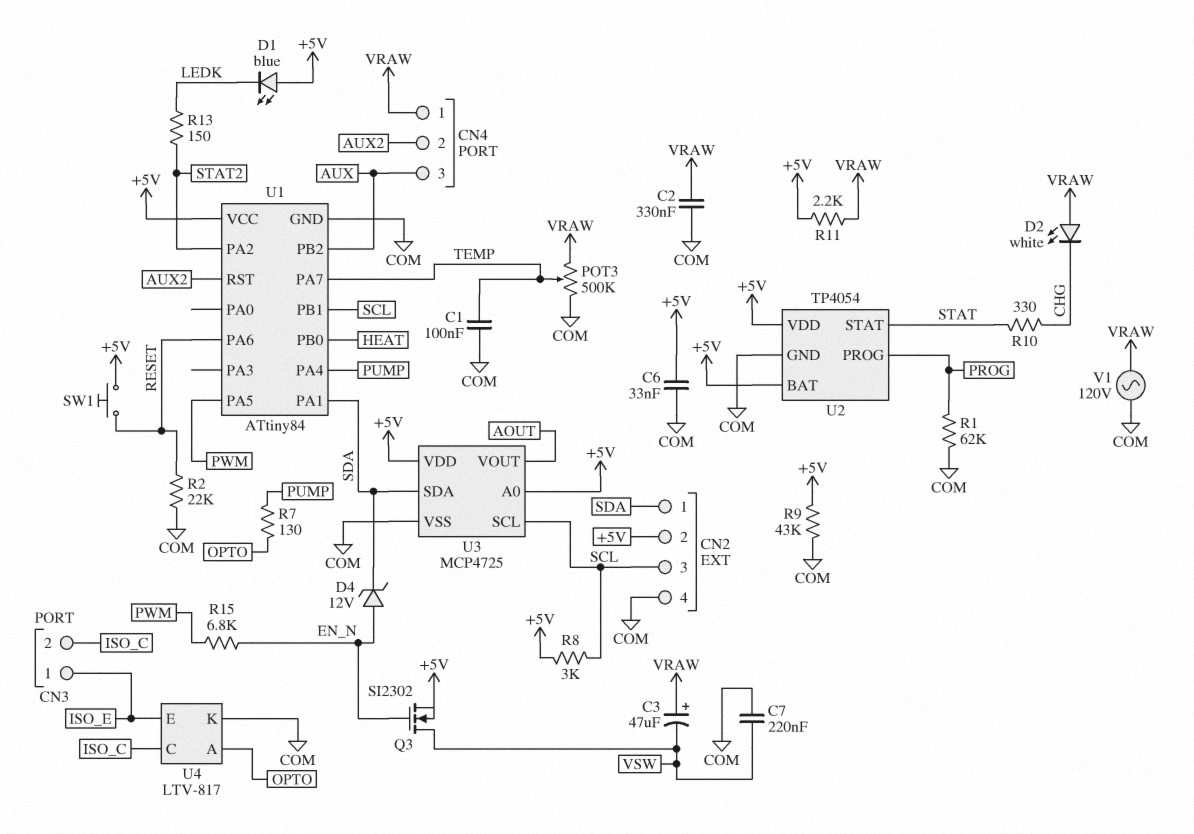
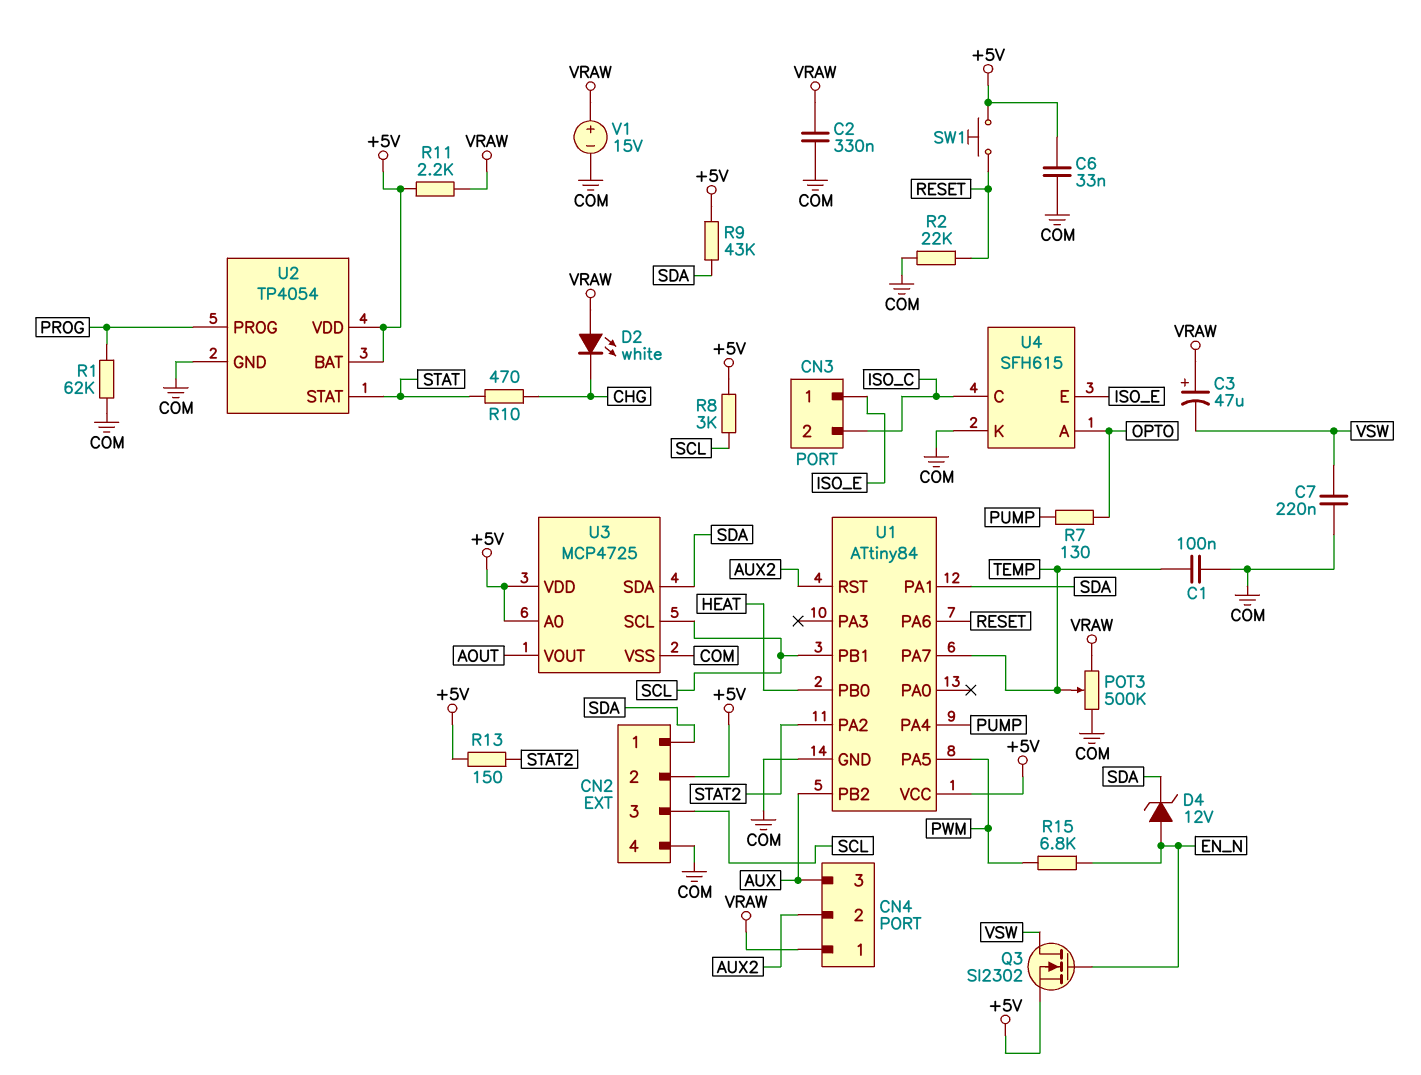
D1: LED blue (A +5V, K LEDK) -> none
R9: 43k (+5V, COM) -> 43k (+5V, SDA)
R10: 330 (CHG, STAT) -> 470 (CHG, STAT)
R13: 150 (LEDK, STAT2) -> 150 (+5V, STAT2)
U4: LTV-817 -> SFH615
V1: AC 120V (COM, VRAW) -> 15V (plus VRAW, minus COM)

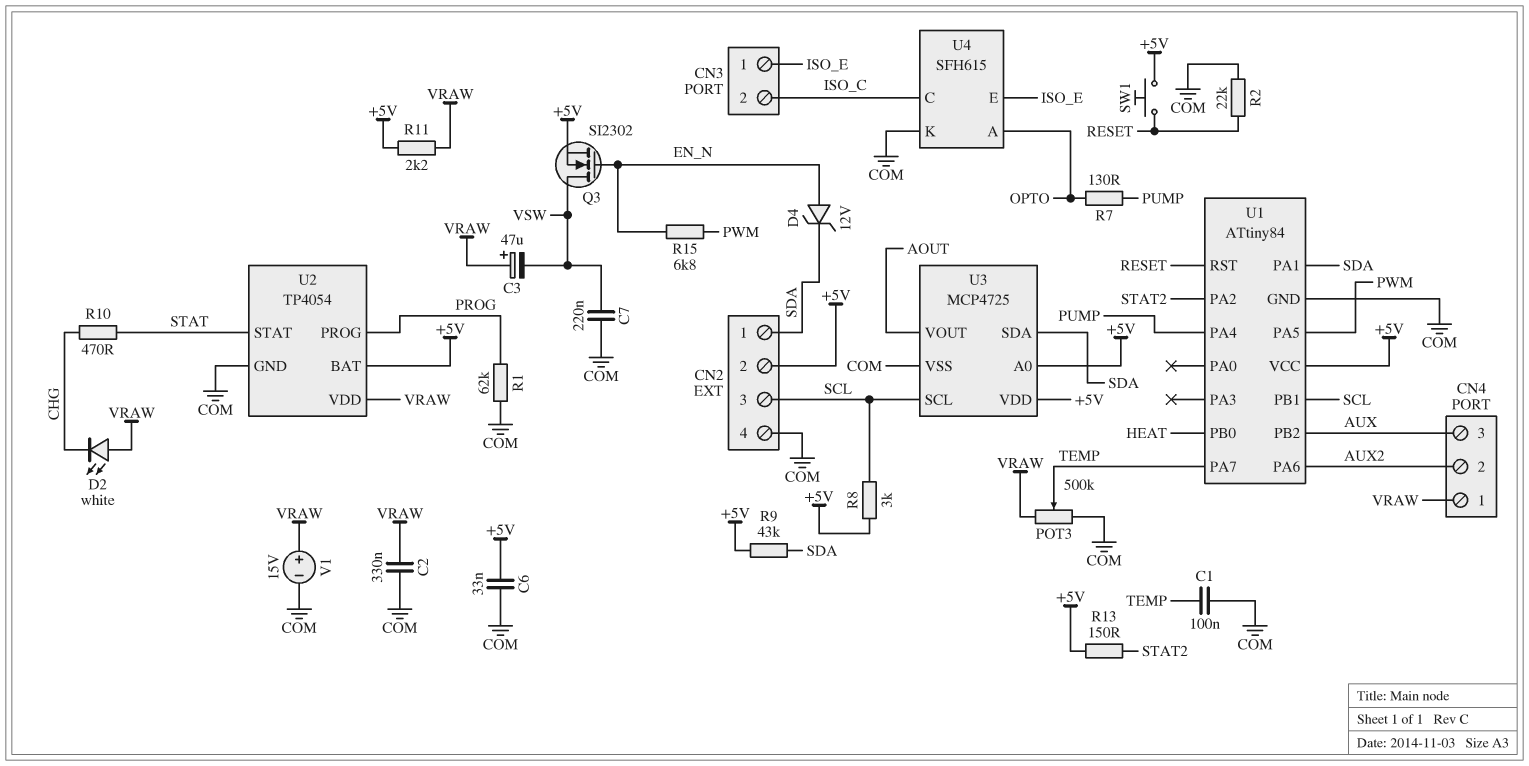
U1 pin PA6: RESET -> AUX2
U1 pin RST: AUX2 -> RESET
U2 pin VDD: +5V -> VRAW

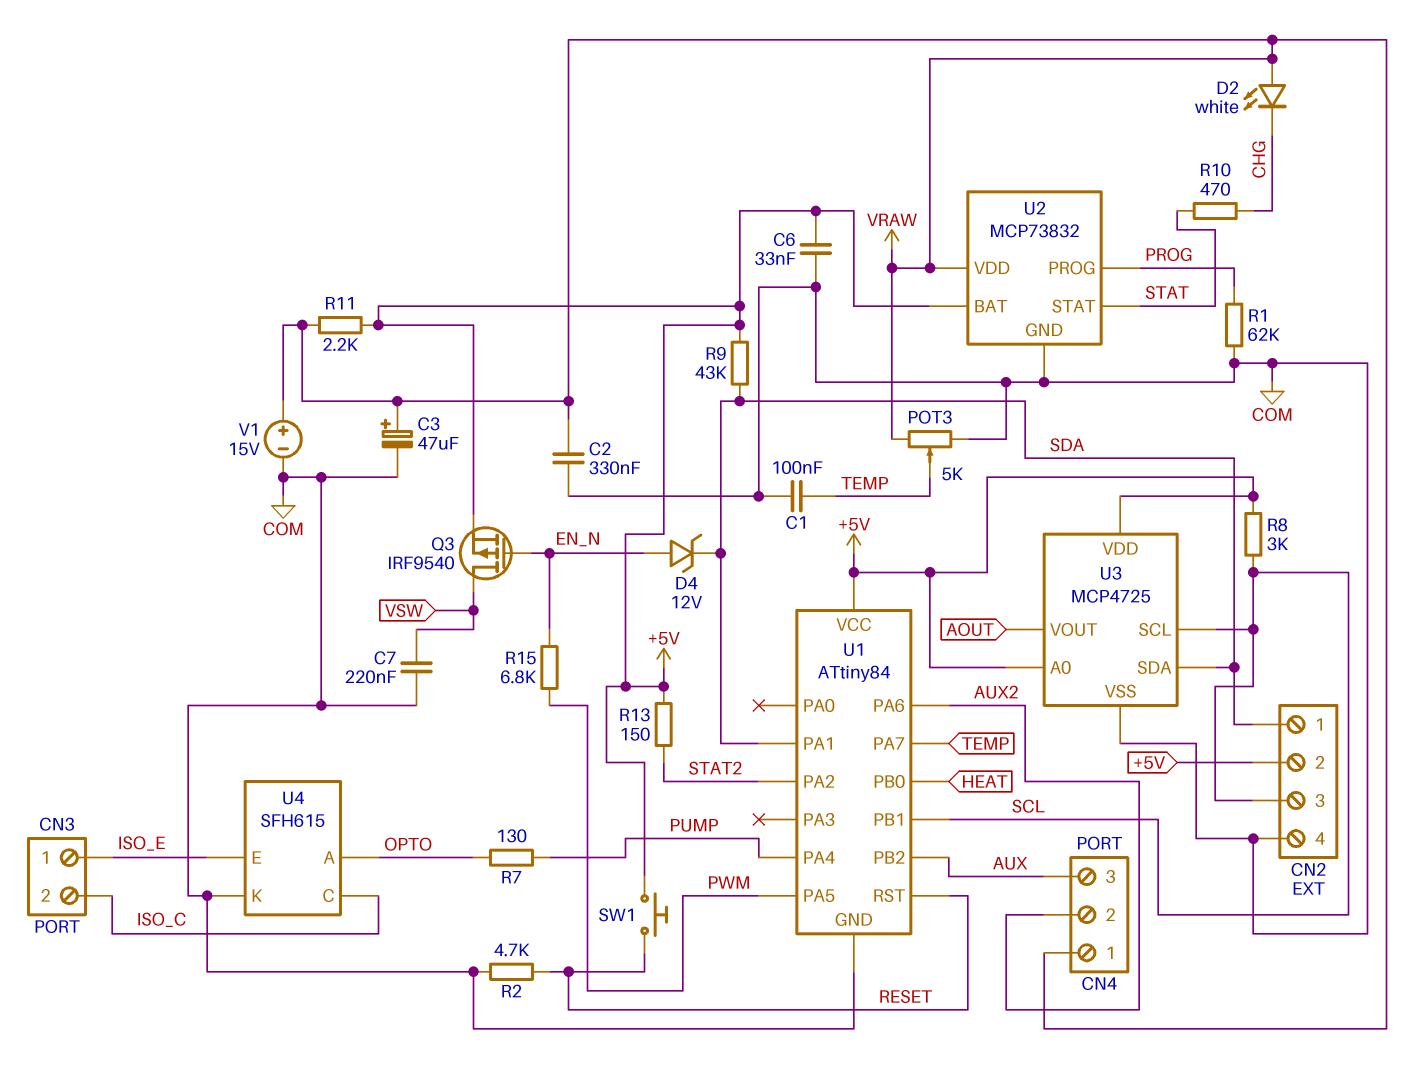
C3: 47uF (plus VRAW, minus VSW) -> 47uF (plus VRAW, minus COM)
POT3: 500k (COM, VRAW, wiper TEMP) -> 5k (COM, VRAW, wiper TEMP)
Q3: NMOS SI2302 (G EN_N, D VSW, S +5V) -> PMOS IRF9540 (G EN_N, D VSW, S +5V)
R2: 22k (COM, RESET) -> 4.7k (COM, RESET)
U2: TP4054 -> MCP73832

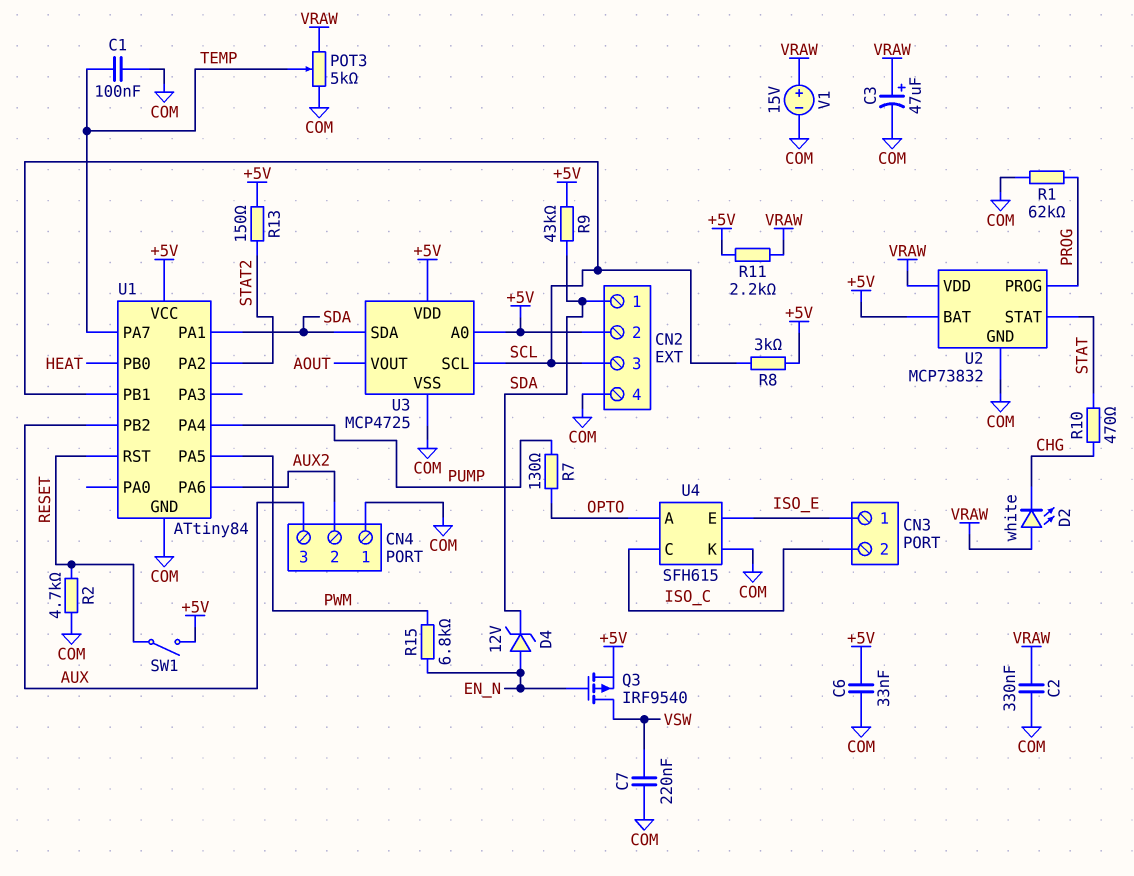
CN4 pin 1: VRAW -> COM
SW1: button (+5V, RESET) -> switch (+5V, RESET)

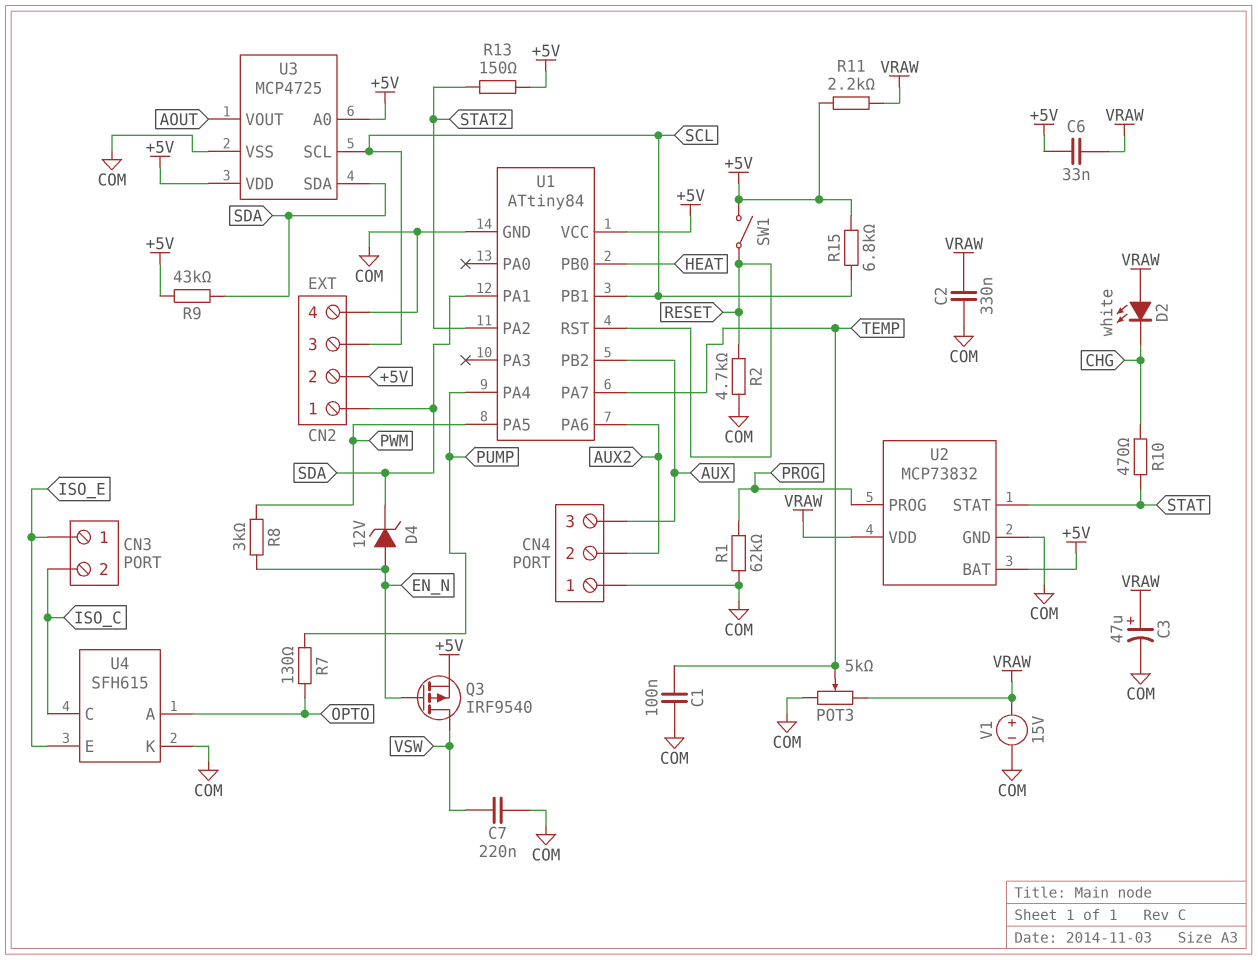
C6: 33nF (+5V, COM) -> 33nF (+5V, VRAW)
R8: 3k (+5V, SCL) -> 3k (EN_N, PWM)
R15: 6.8k (EN_N, PWM) -> 6.8k (+5V, SCL)

